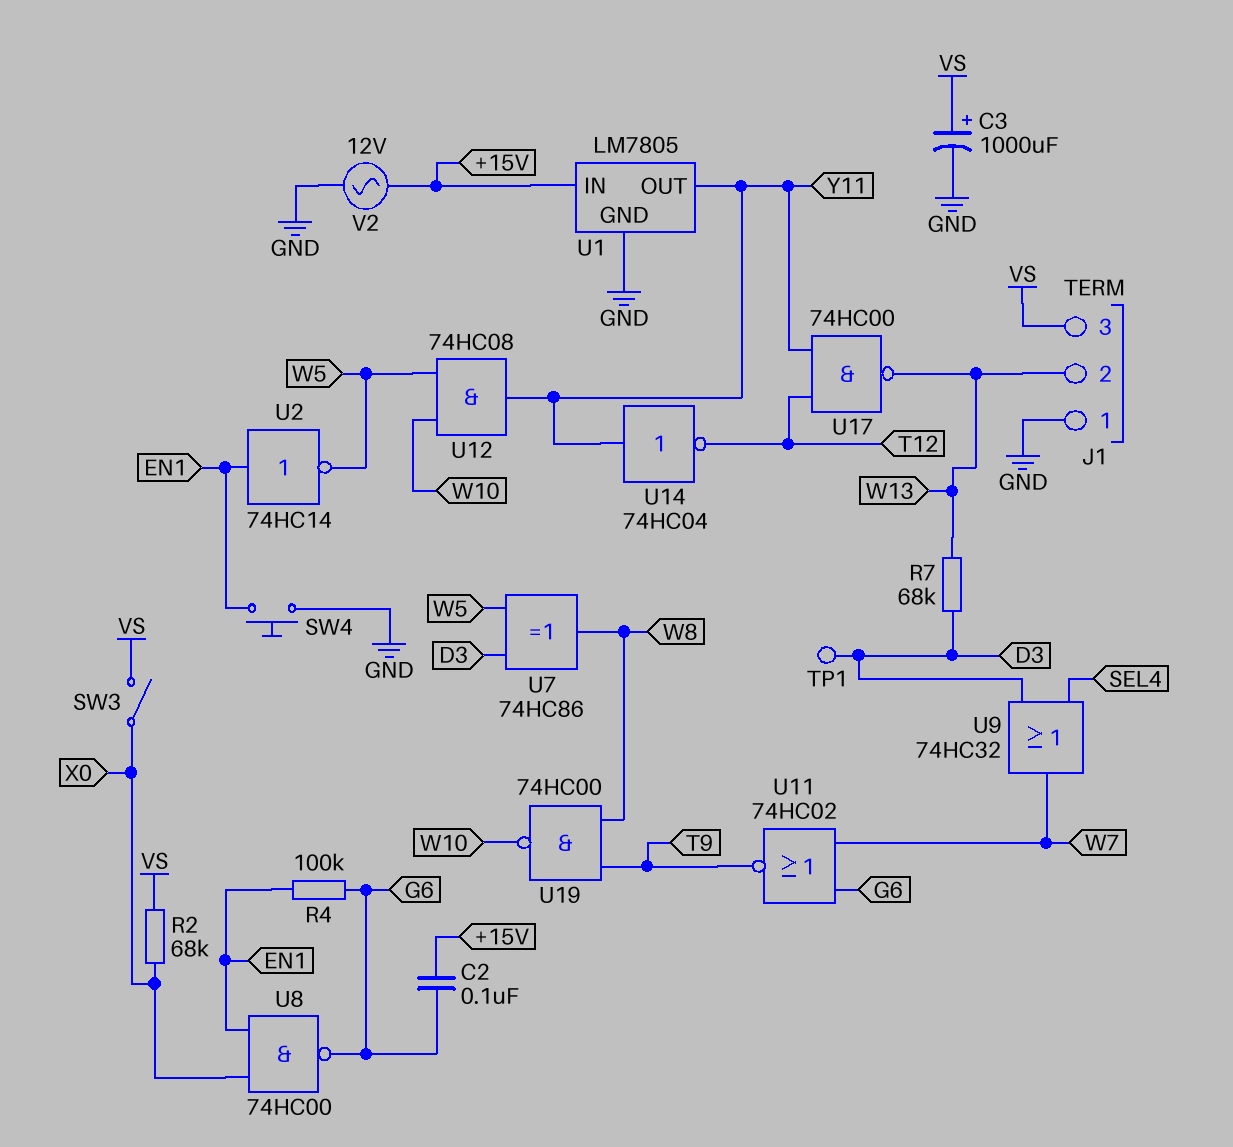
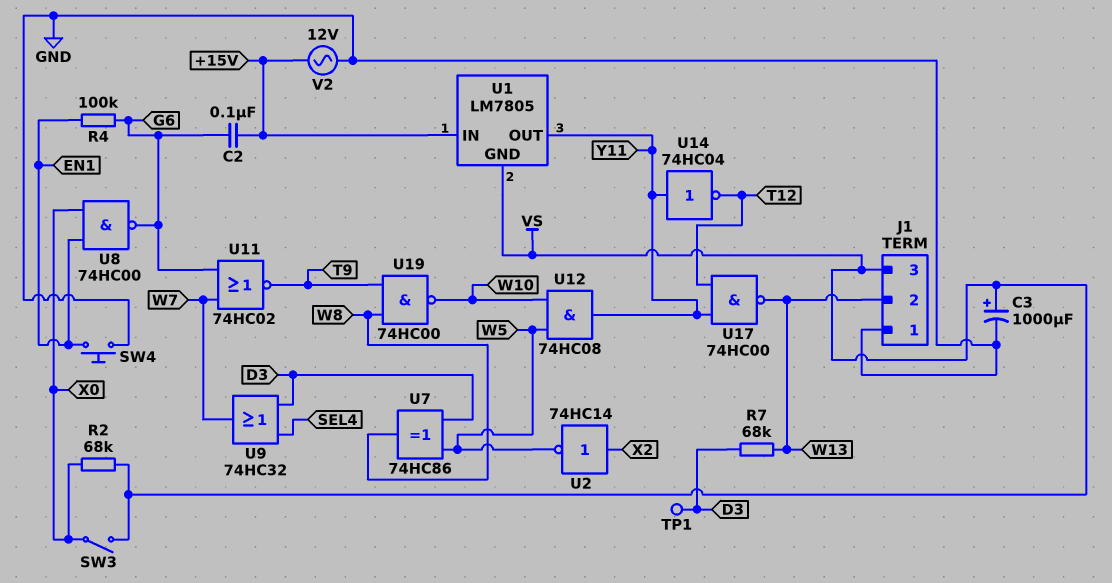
U1 pin GND: GND -> VS
U2: NOT 74HC14 (in EN1, out W5) -> NOT 74HC14 (in X2, out W5)

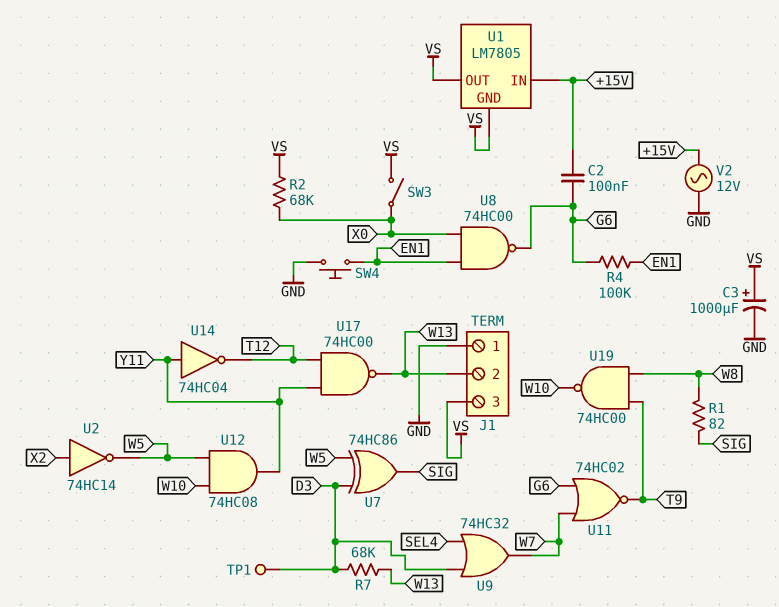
R1: none -> 82 (SIG, W8)
U1 pin OUT: Y11 -> VS
U7: XOR 74HC86 (in D3, in W5, out W8) -> XOR 74HC86 (in D3, in W5, out SIG)

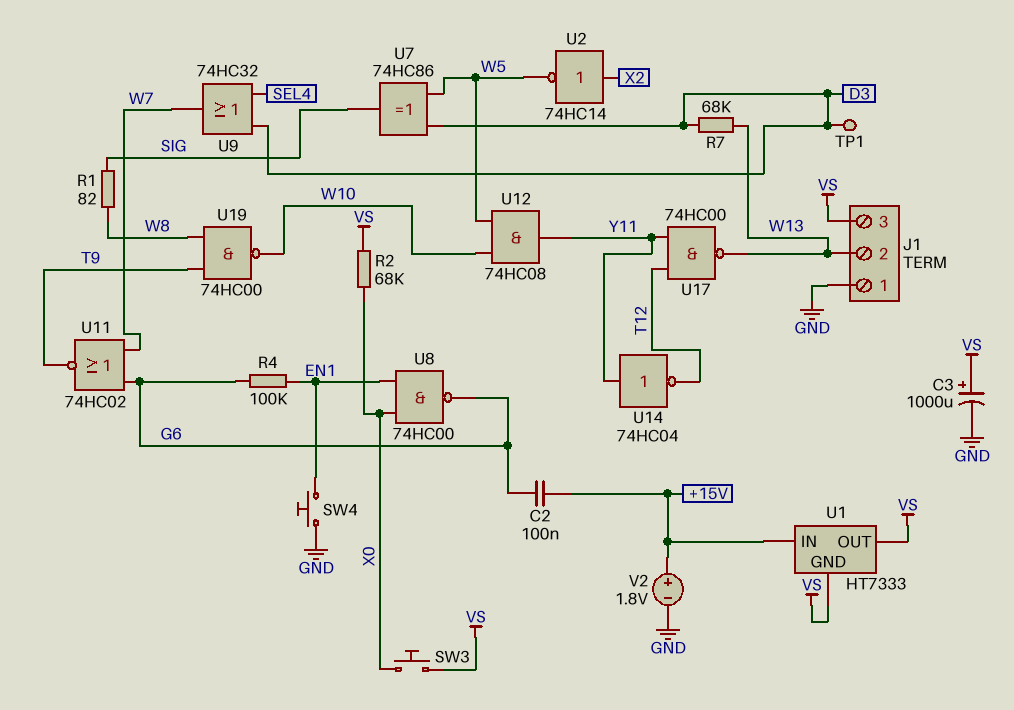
SW3: switch (VS, X0) -> button (VS, X0)
U1: LM7805 -> HT7333
V2: AC 12V (+15V, GND) -> 1.8V (plus +15V, minus GND)

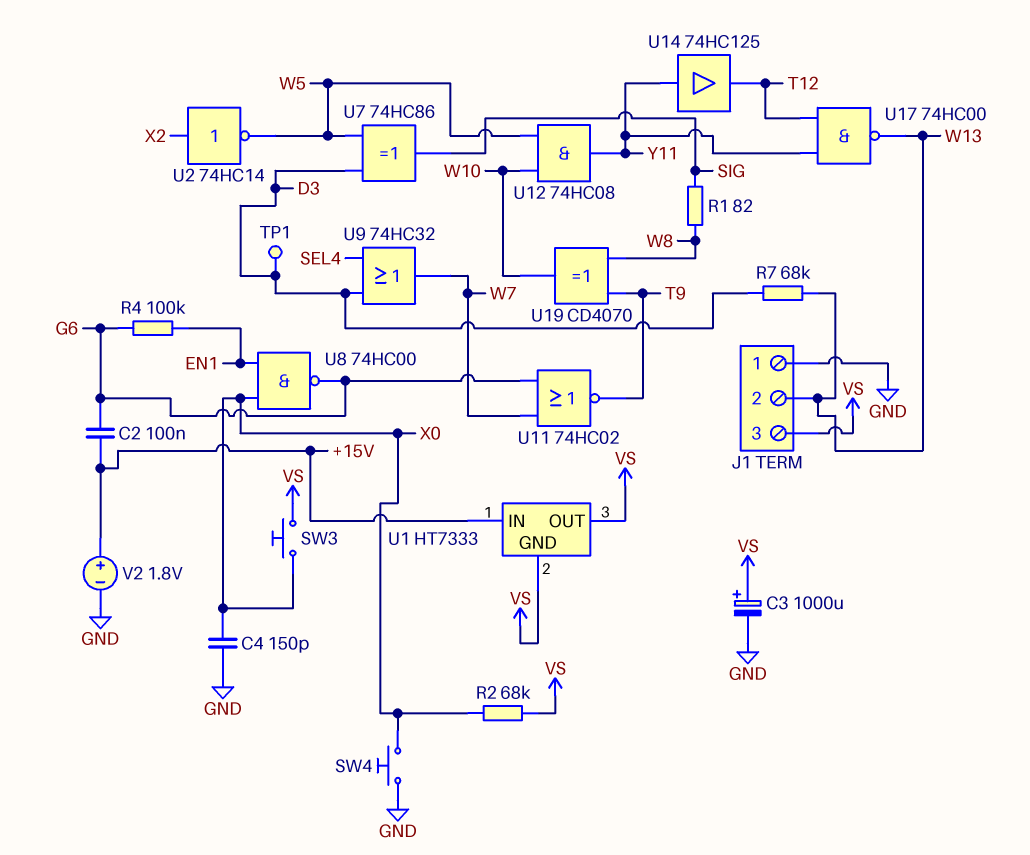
C4: none -> 150pF (GND, X0)
SW4: button (EN1, GND) -> button (GND, X0)
U14: NOT 74HC04 (in Y11, out T12) -> buffer 74HC125 (in Y11, out T12)
U19: NAND 74HC00 (in T9, in W8, out W10) -> XOR CD4070 (in T9, in W8, out W10)

